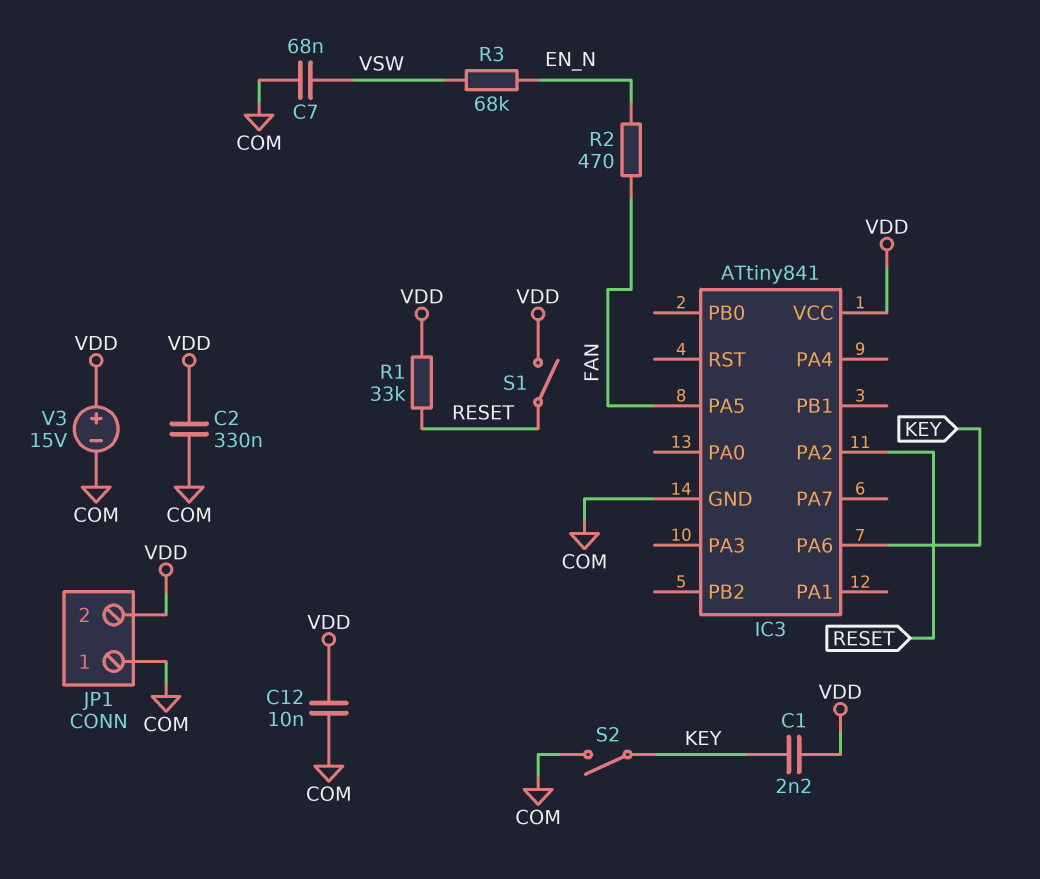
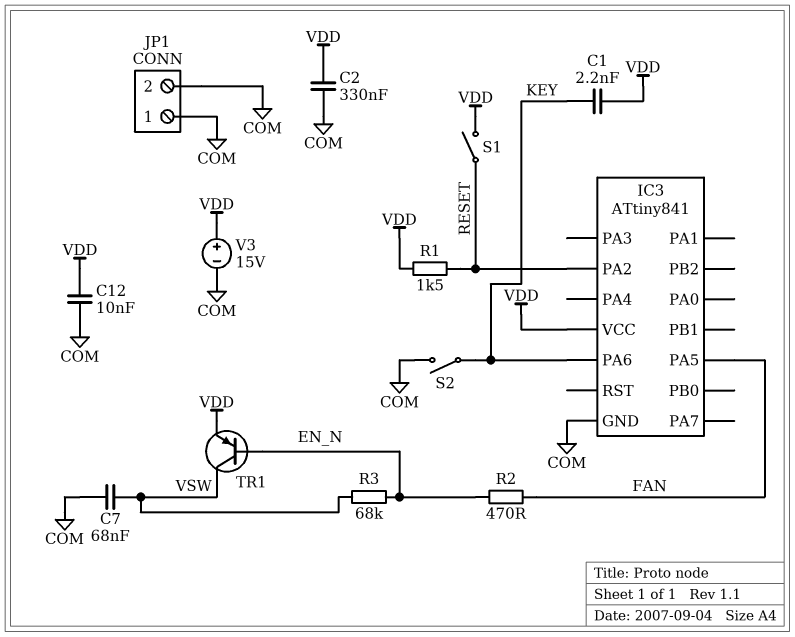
JP1 pin 2: VDD -> COM
R1: 33k (RESET, VDD) -> 1.5k (RESET, VDD)
TR1: none -> PNP (B EN_N, C VSW, E VDD)

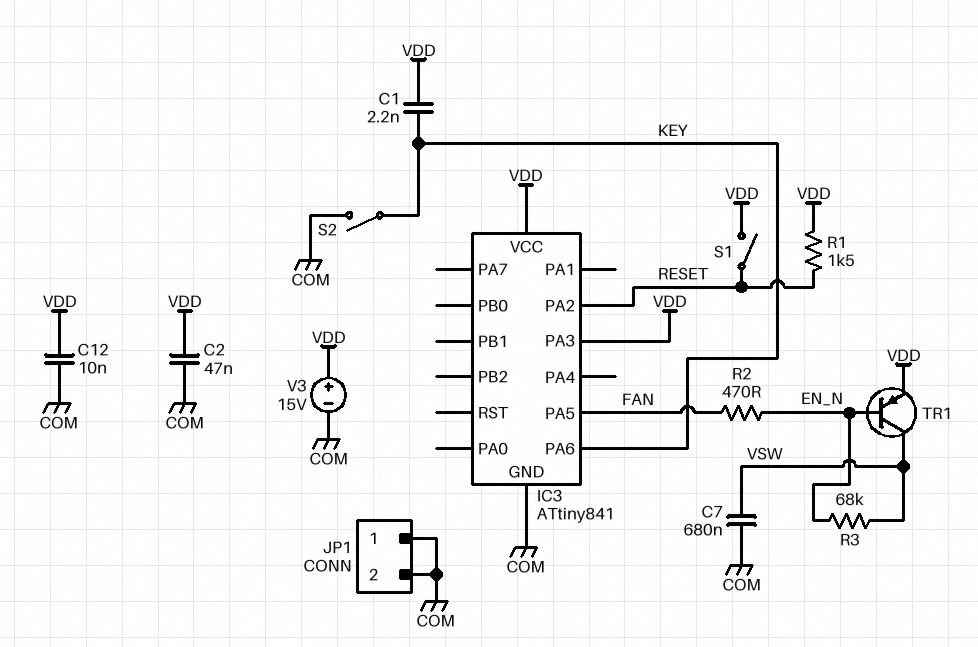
C2: 330nF (COM, VDD) -> 47nF (COM, VDD)
C7: 68nF (COM, VSW) -> 680nF (COM, VSW)
IC3 pin PA3: none -> VDD

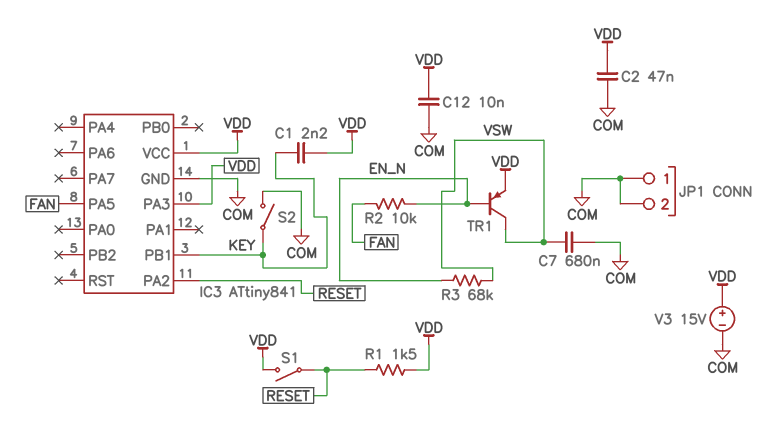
IC3 pin PA6: KEY -> none
IC3 pin PB1: none -> KEY
R2: 470 (EN_N, FAN) -> 10k (EN_N, FAN)

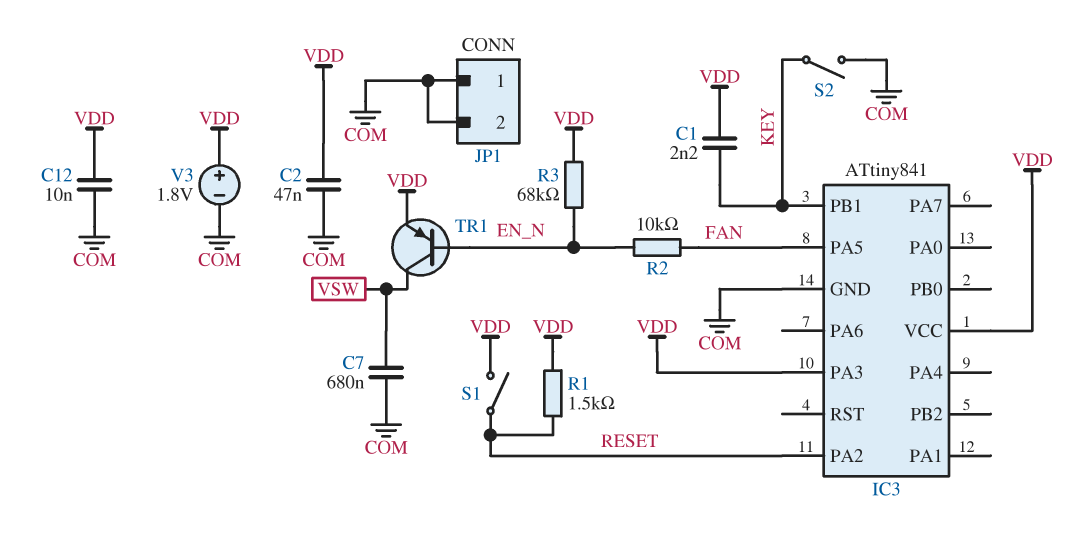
R3: 68k (EN_N, VSW) -> 68k (EN_N, VDD)
V3: 15V (plus VDD, minus COM) -> 1.8V (plus VDD, minus COM)

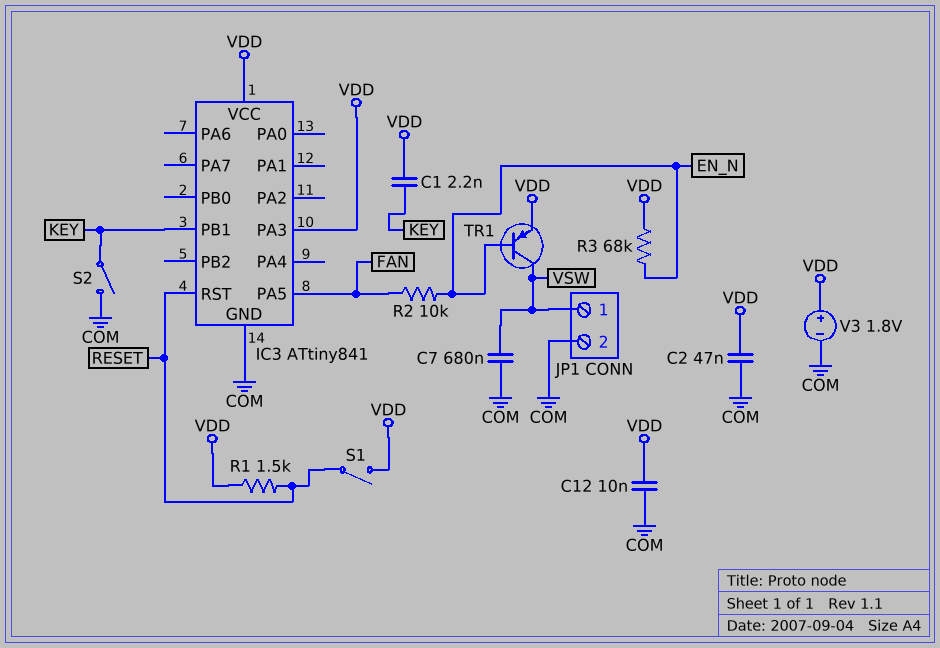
IC3 pin PA2: RESET -> none
IC3 pin RST: none -> RESET
JP1 pin 1: COM -> VSW

